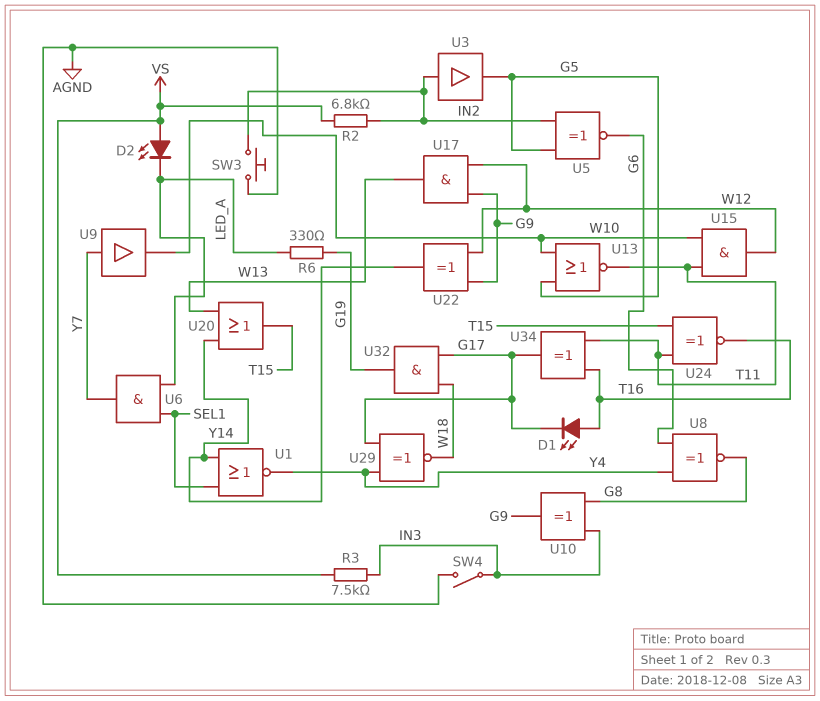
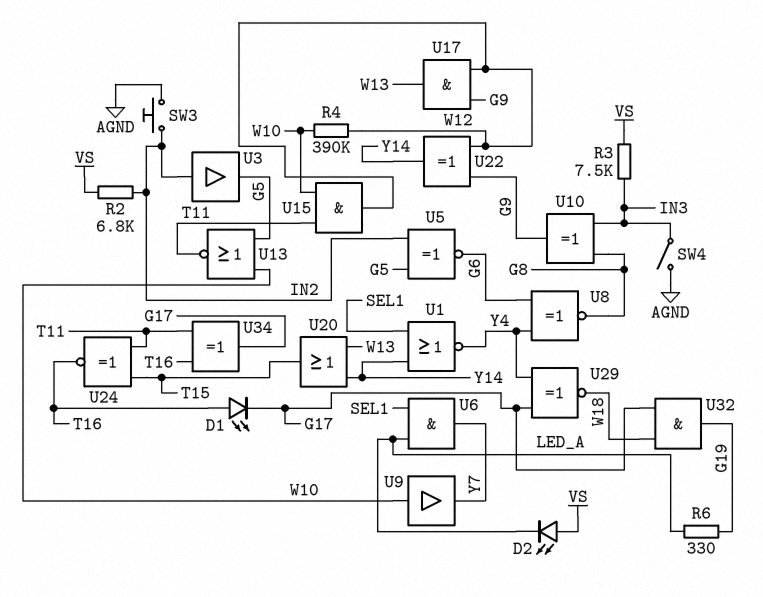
R4: none -> 390k (W10, W12)
U9: buffer (in Y7, out W10) -> buffer (in W10, out Y7)

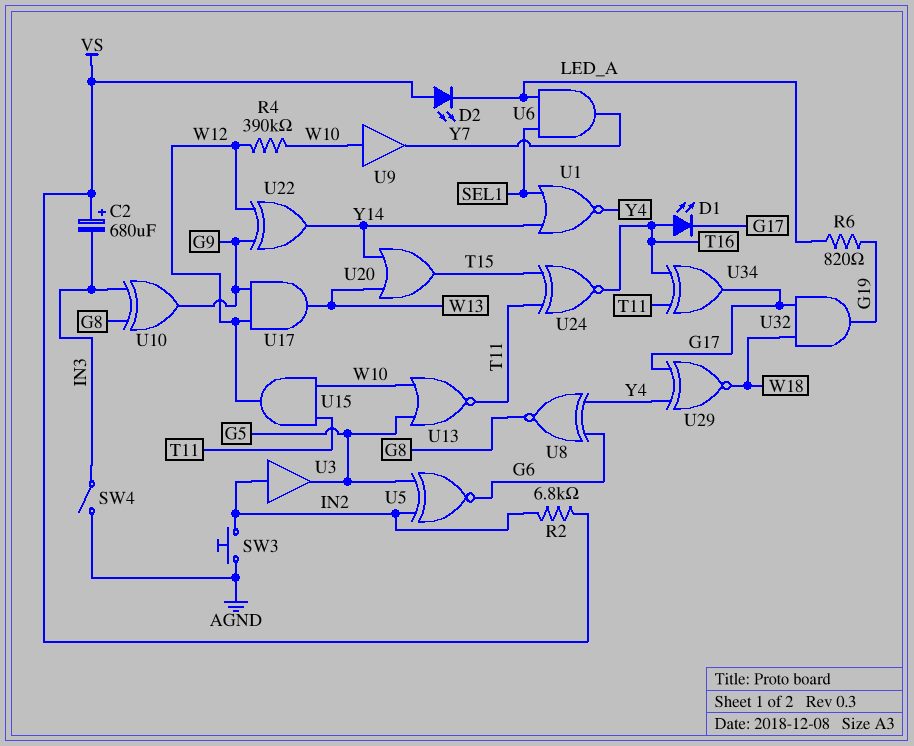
C2: none -> 680uF (plus VS, minus IN3)
R3: 7.5k (IN3, VS) -> none
R6: 330 (G19, LED_A) -> 820 (G19, LED_A)

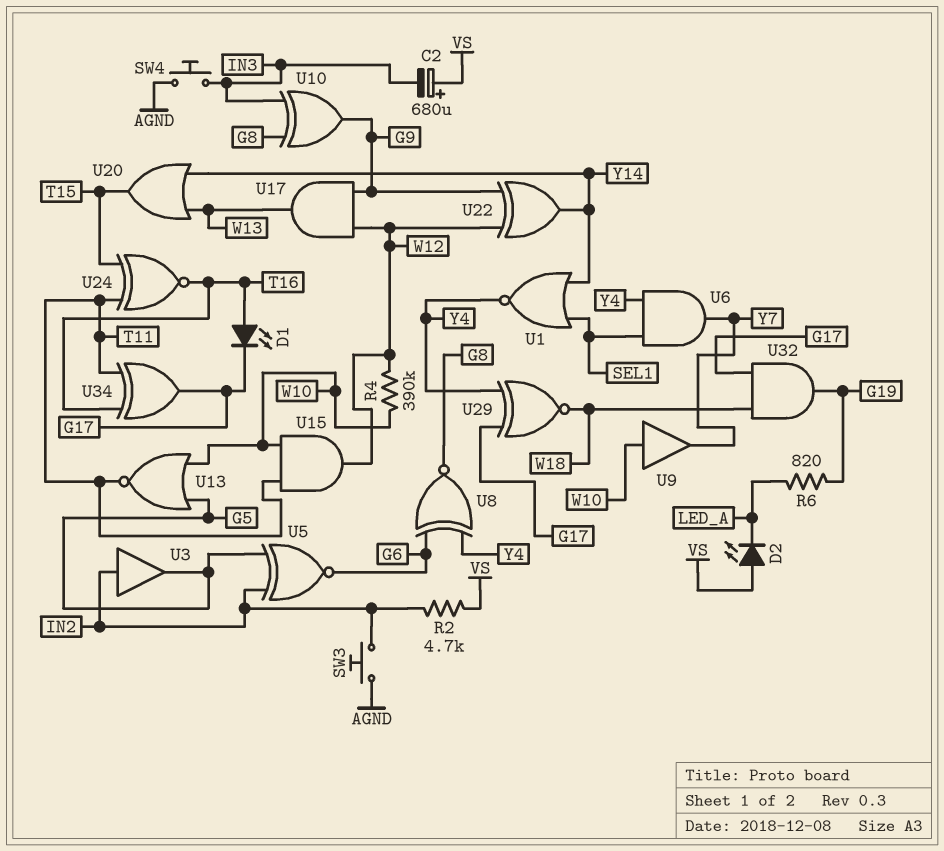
R2: 6.8k (IN2, VS) -> 4.7k (IN2, VS)
SW4: switch (AGND, IN3) -> button (AGND, IN3)
U6: AND (in LED_A, in SEL1, out Y7) -> AND (in SEL1, in Y4, out Y7)

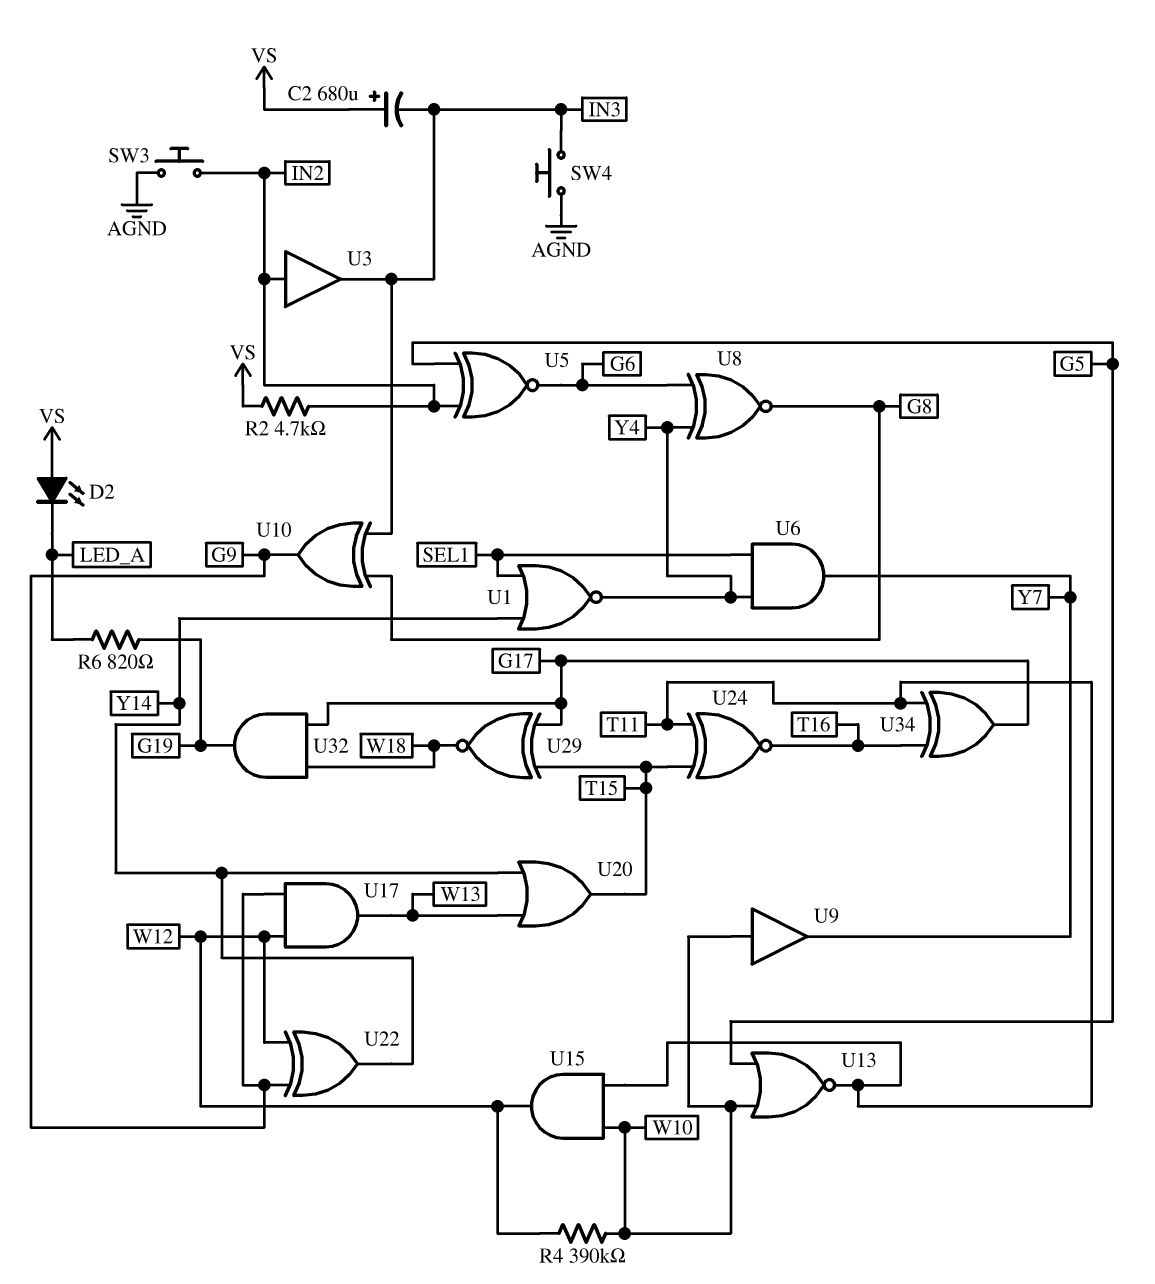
D1: LED (A T16, K G17) -> none
U3: buffer (in IN2, out G5) -> buffer (in IN2, out IN3)
U29: XNOR (in G17, in Y4, out W18) -> XNOR (in G17, in T15, out W18)

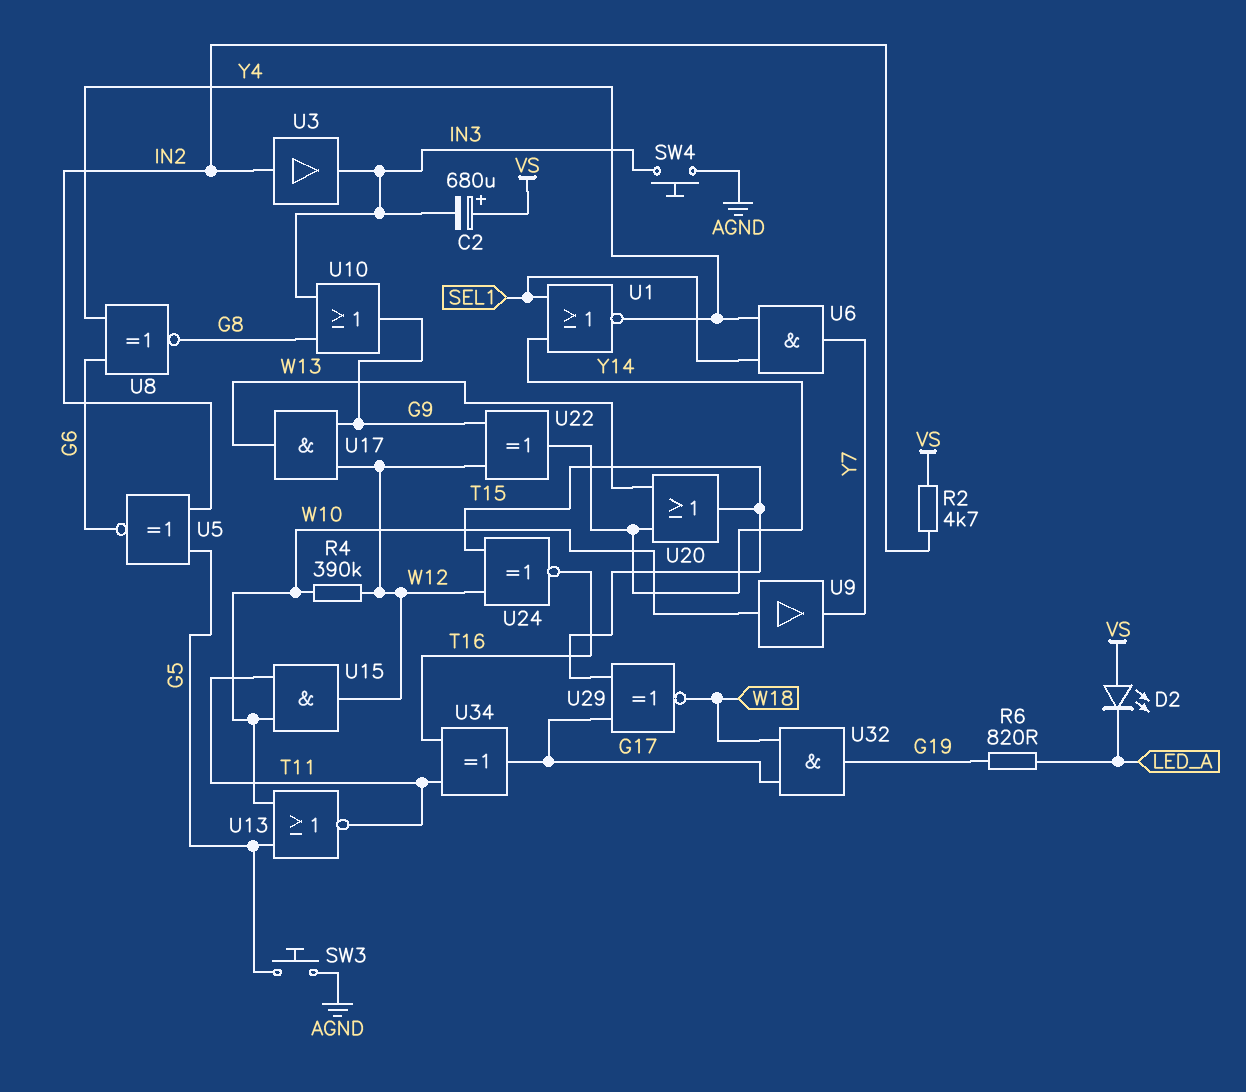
SW3: button (AGND, IN2) -> button (AGND, G5)
U10: XOR (in G8, in IN3, out G9) -> OR (in G8, in IN3, out G9)
U24: XNOR (in T11, in T15, out T16) -> XNOR (in T15, in W12, out T16)

